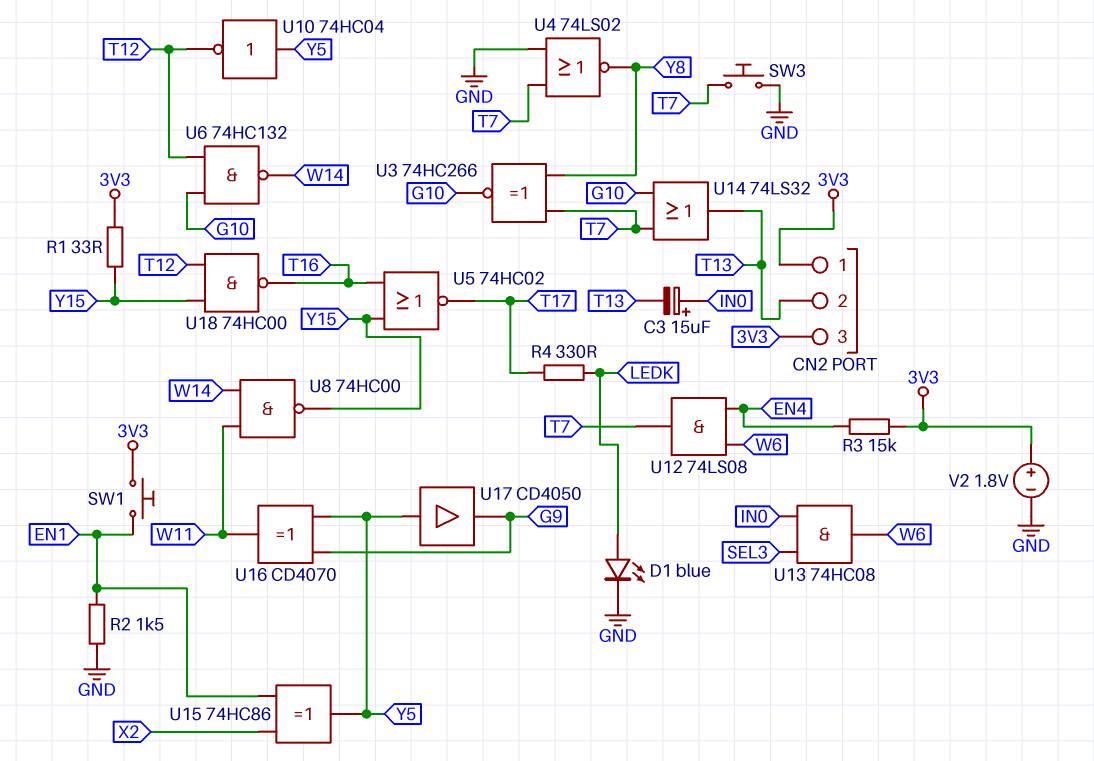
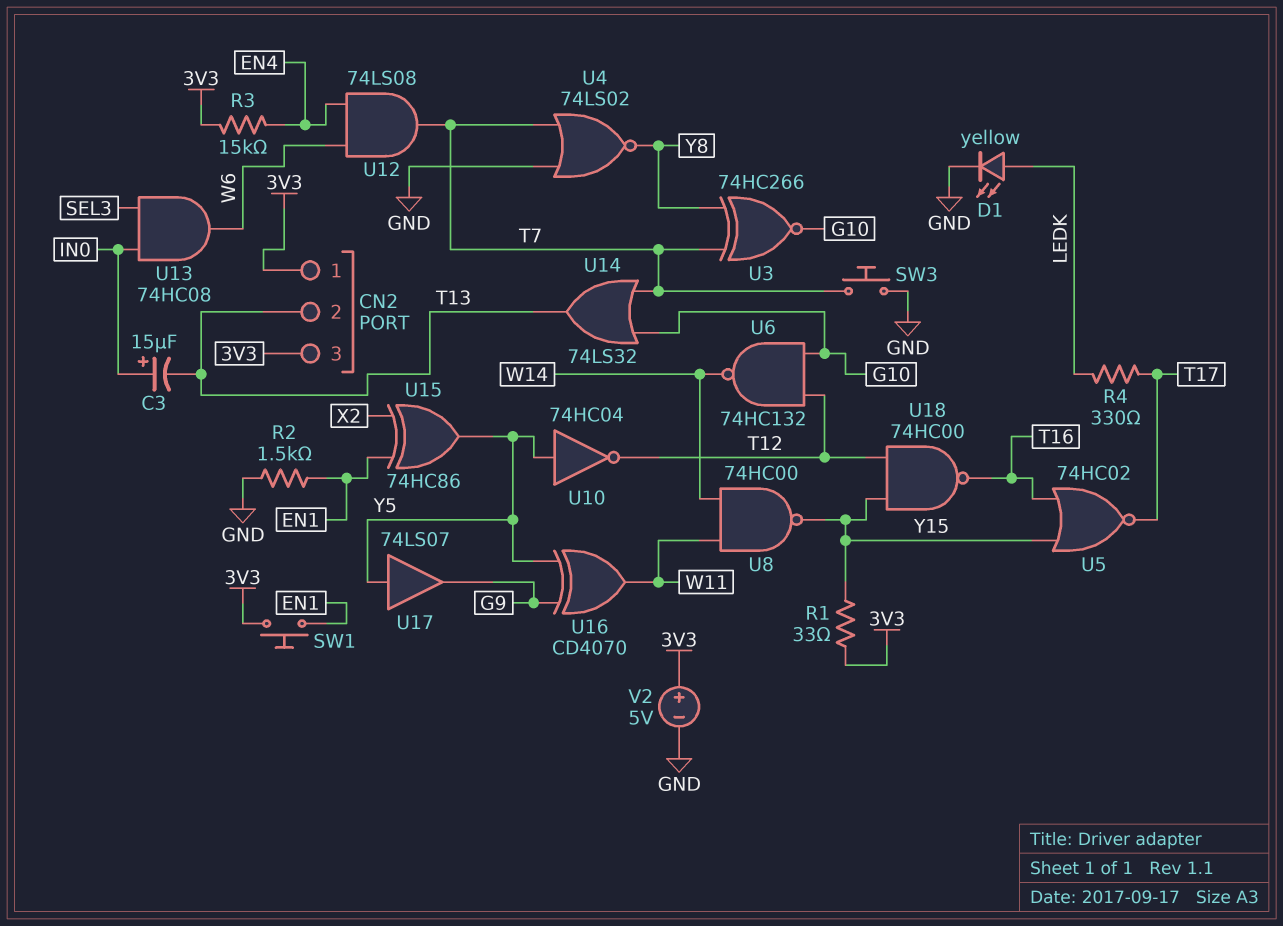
D1: LED blue (A LEDK, K GND) -> LED yellow (A LEDK, K GND)
U17: buffer CD4050 (in Y5, out G9) -> buffer 74LS07 (in Y5, out G9)
V2: 1.8V (plus 3V3, minus GND) -> 5V (plus 3V3, minus GND)

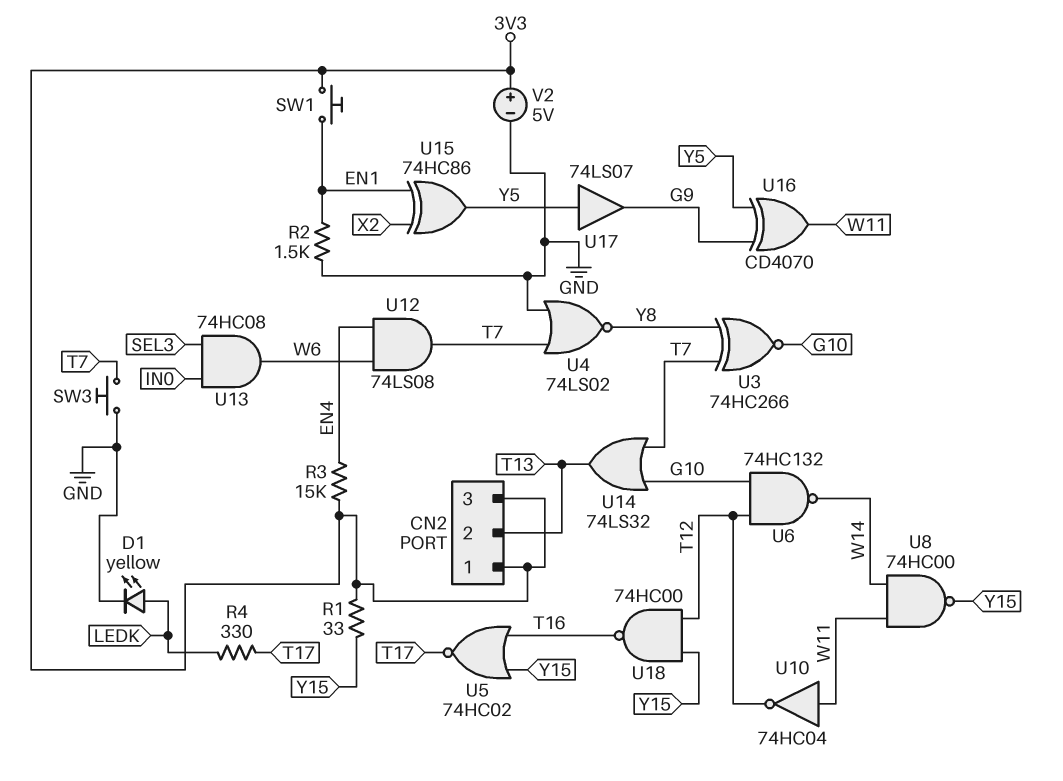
C3: 15uF (plus IN0, minus T13) -> none
U10: NOT 74HC04 (in Y5, out T12) -> NOT 74HC04 (in W11, out T12)

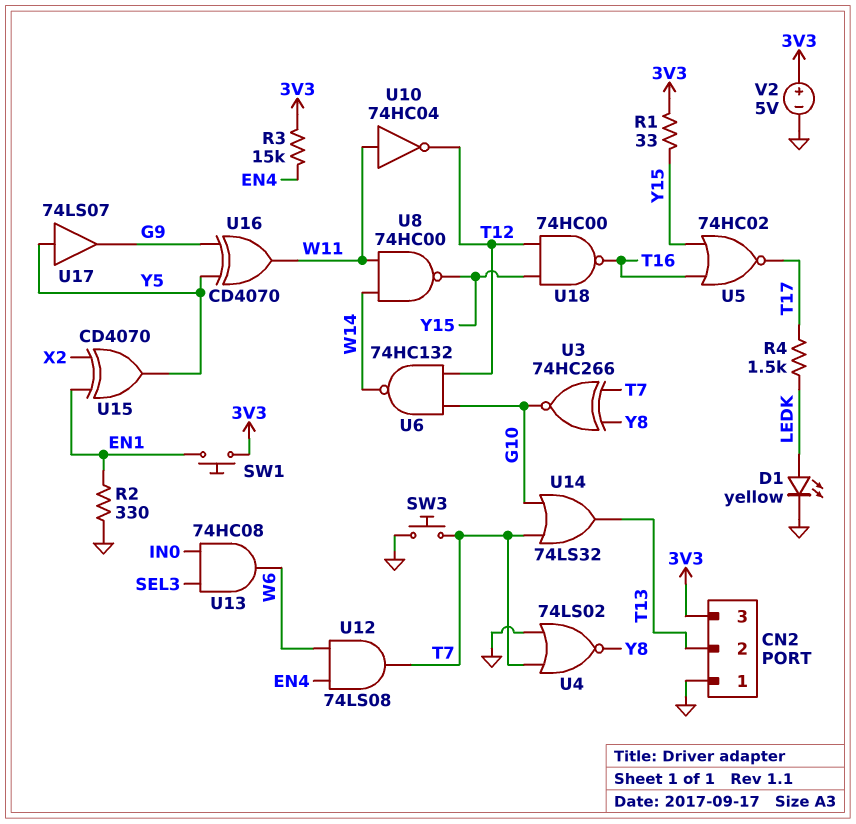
CN2 pin 1: 3V3 -> GND
R2: 1.5k (EN1, GND) -> 330 (EN1, GND)
R4: 330 (LEDK, T17) -> 1.5k (LEDK, T17)
U15: XOR 74HC86 (in EN1, in X2, out Y5) -> XOR CD4070 (in EN1, in X2, out Y5)

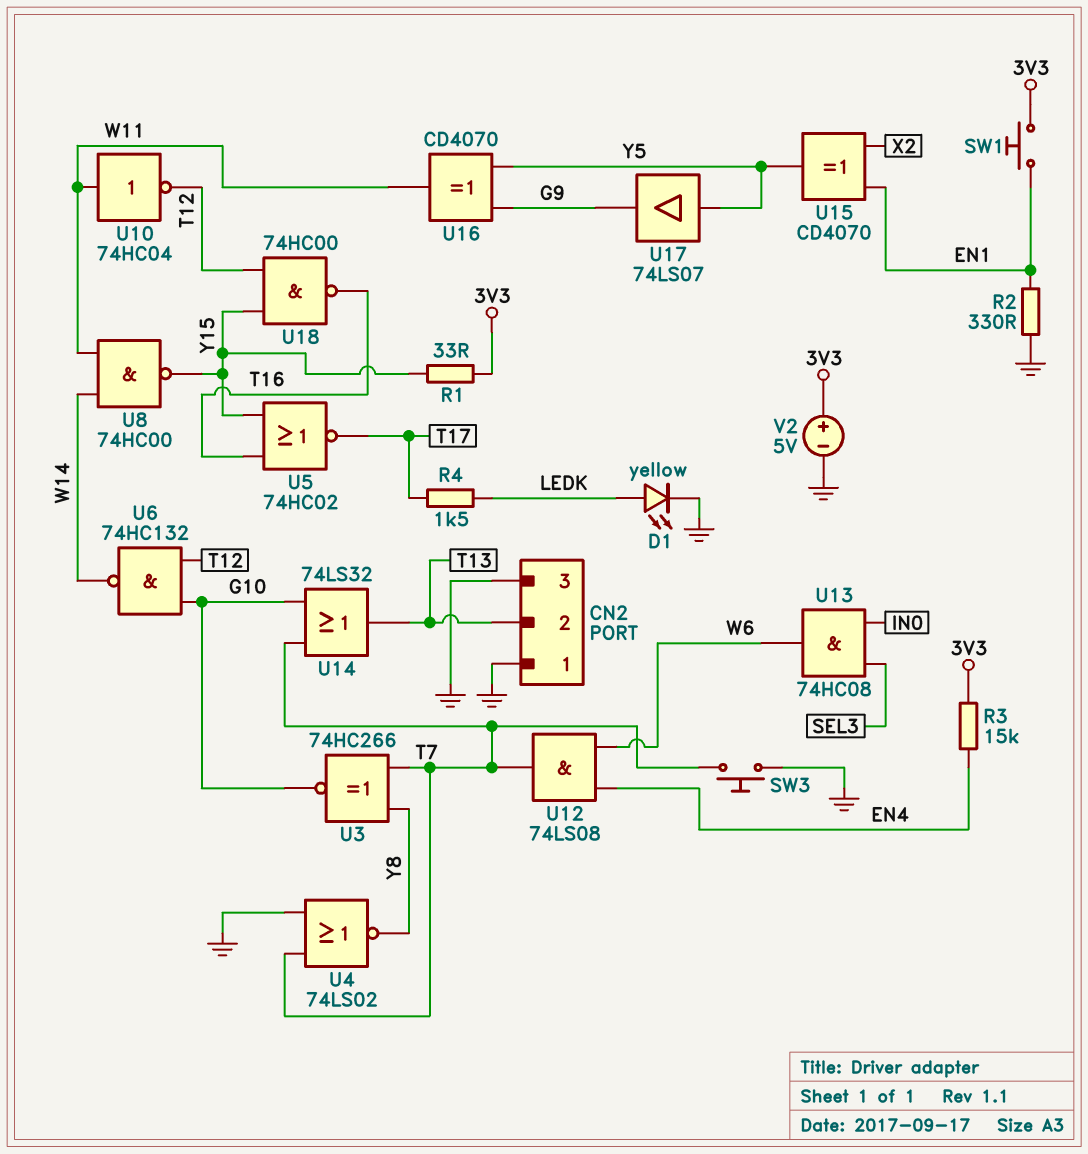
CN2 pin 3: 3V3 -> GND

